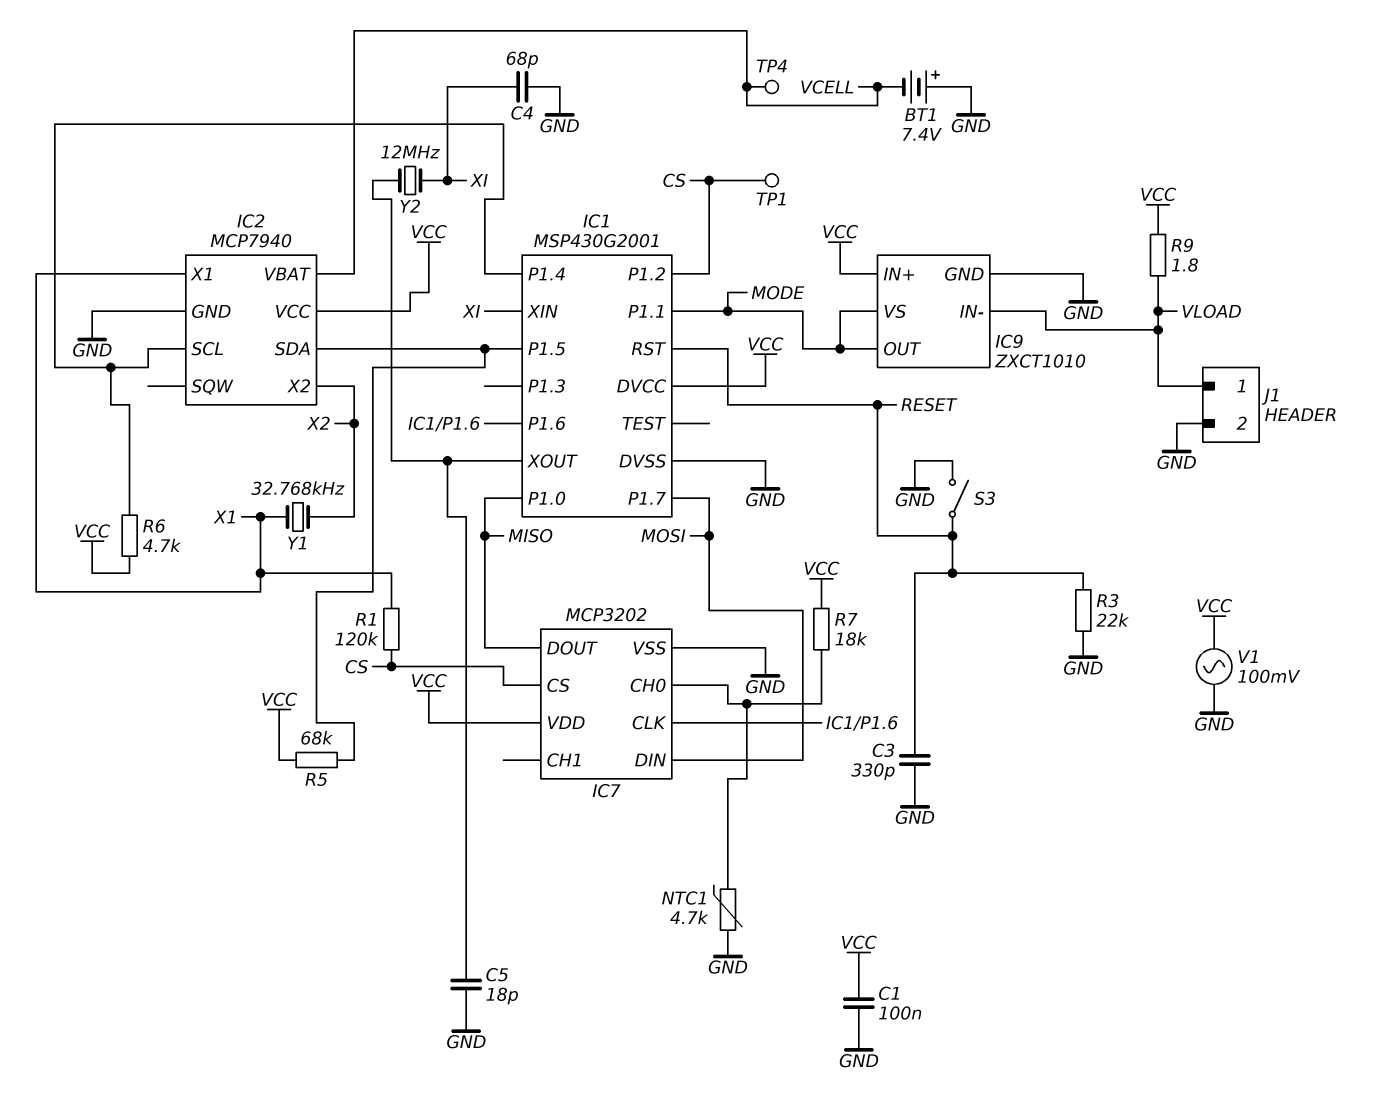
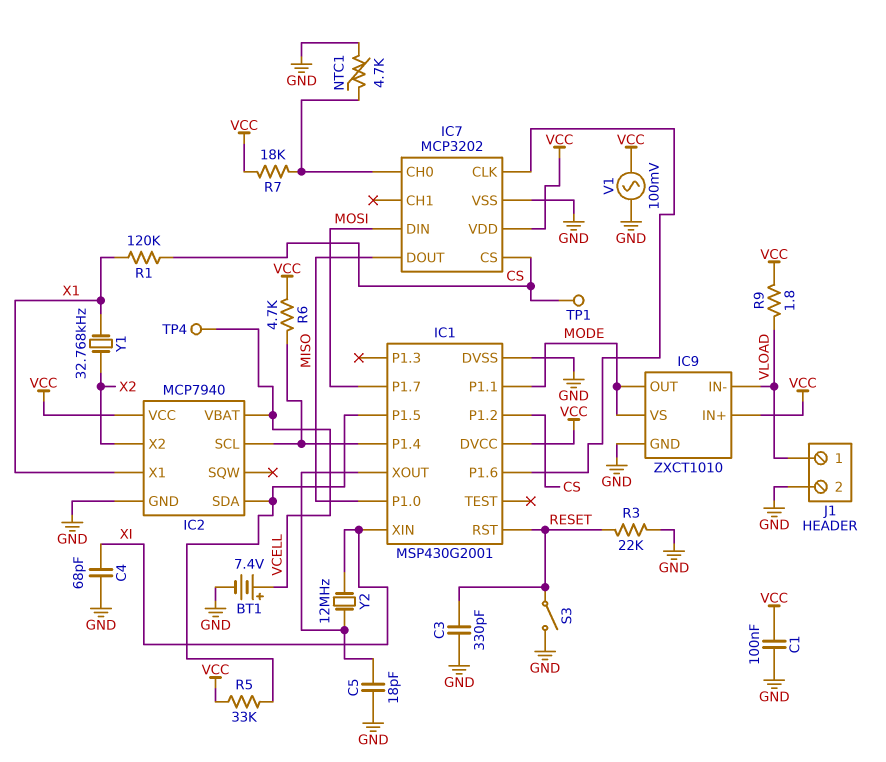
BT1: 7.4V (plus GND, minus VCELL) -> 7.4V (plus VCELL, minus GND)
R5: 68k (IC1/P1.5, VCC) -> 33k (IC1/P1.5, VCC)

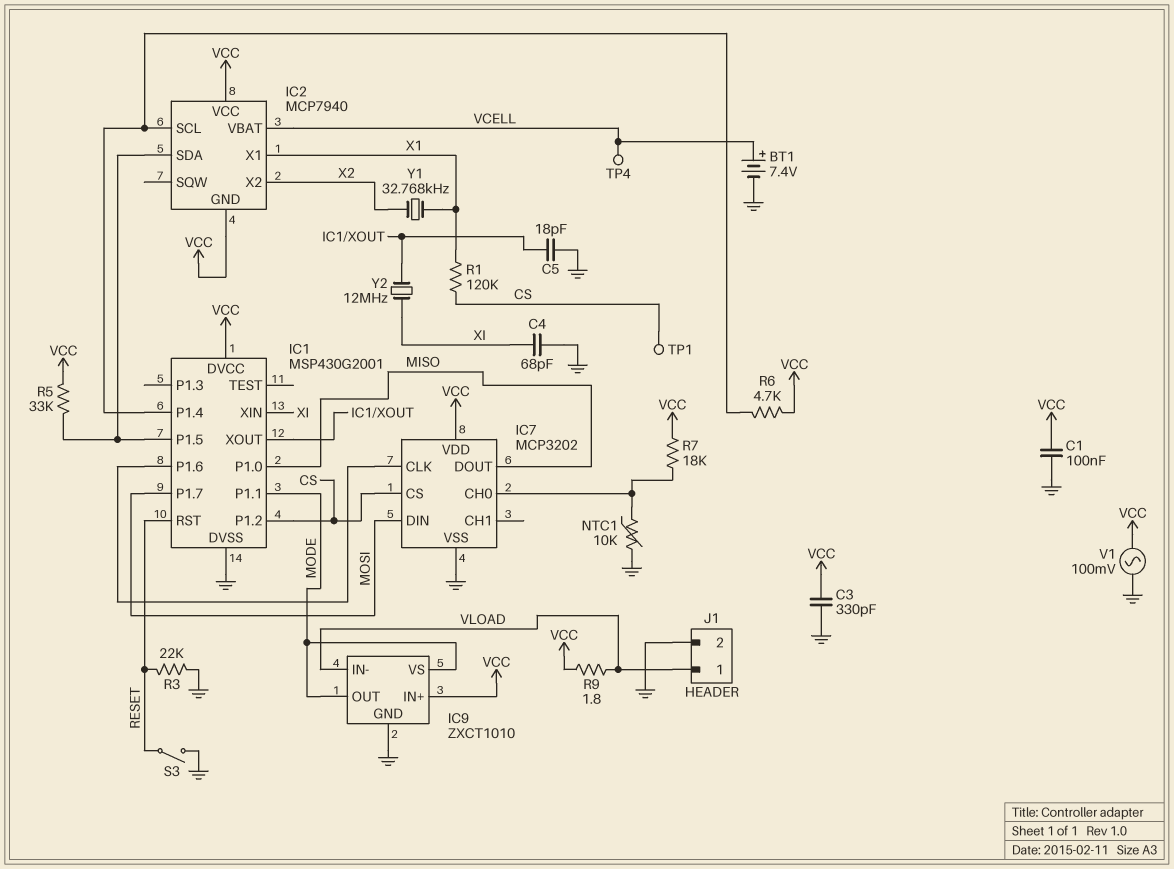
C3: 330pF (GND, RESET) -> 330pF (GND, VCC)
IC2 pin GND: GND -> VCC
NTC1: 4.7k (GND, IC7/CH0) -> 10k (GND, IC7/CH0)

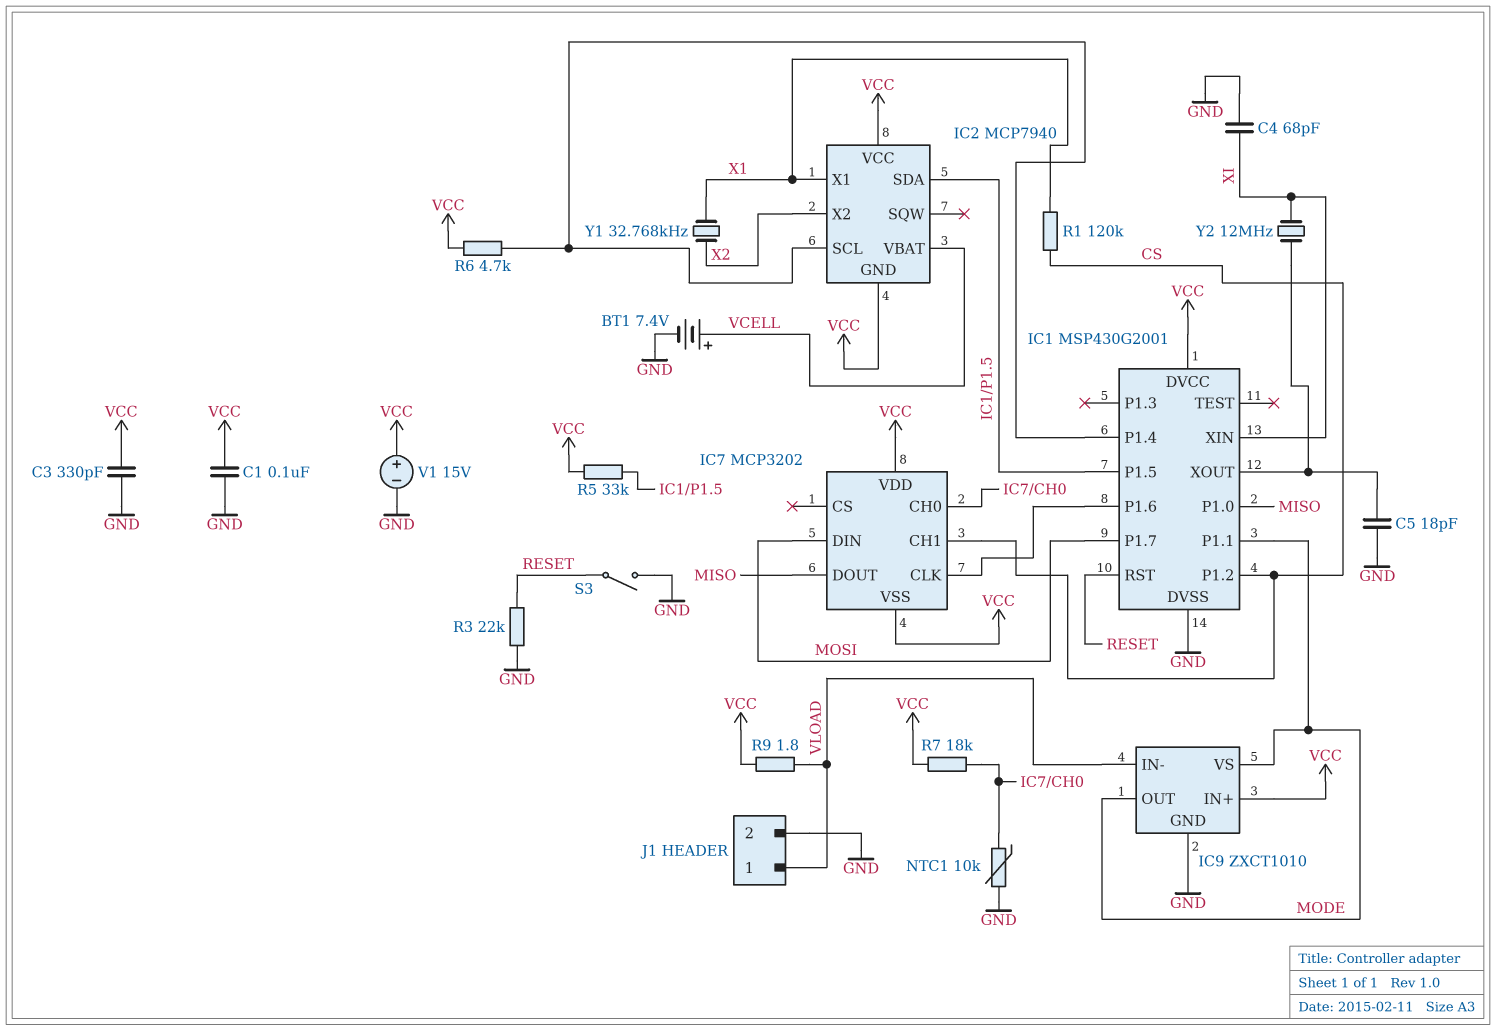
IC7 pin CH1: none -> CS
IC7 pin CS: CS -> none
IC7 pin VSS: GND -> VCC
TP1: test point (CS) -> none
TP4: test point (VCELL) -> none
V1: AC 100mV (GND, VCC) -> 15V (plus VCC, minus GND)

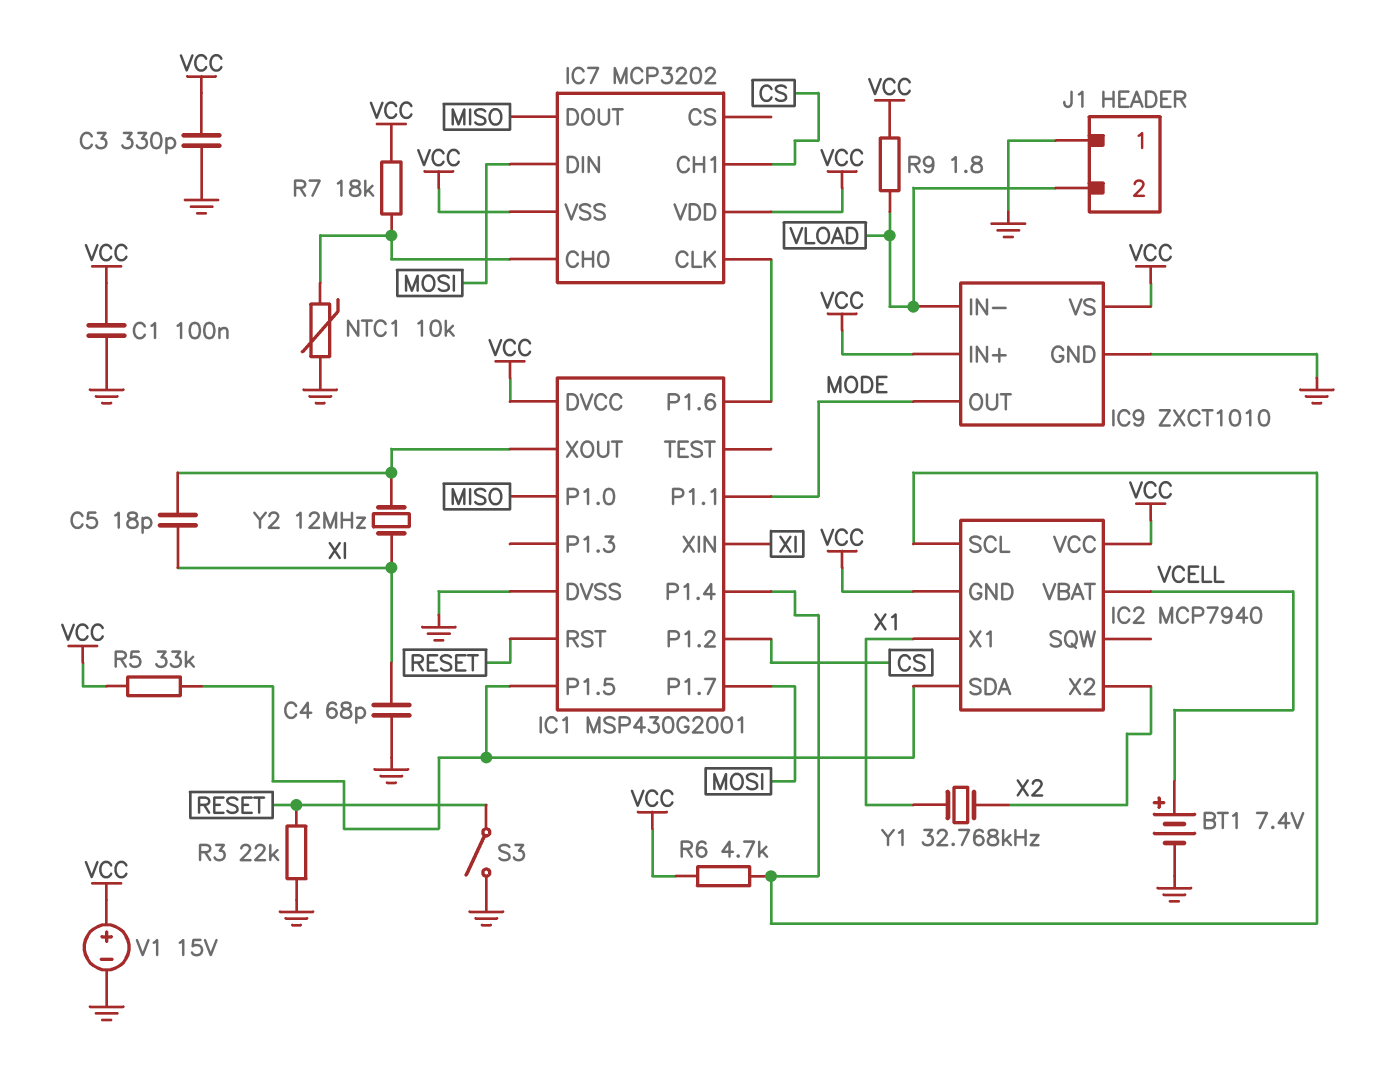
C5: 18pF (GND, IC1/XOUT) -> 18pF (IC1/XOUT, XI)
IC9 pin VS: MODE -> VCC
J1 pin 1: VLOAD -> GND
J1 pin 2: GND -> VLOAD
R1: 120k (CS, X1) -> none

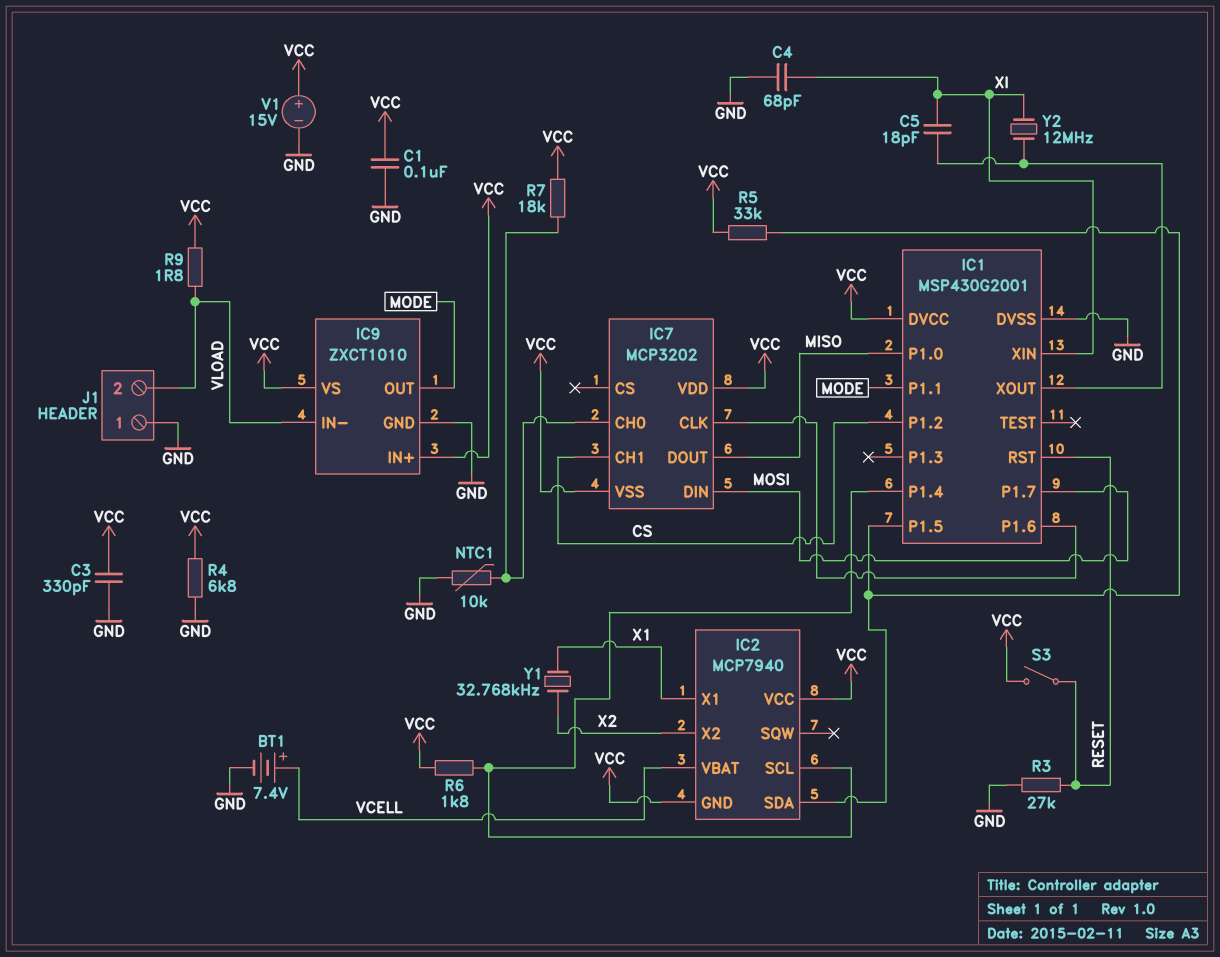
R3: 22k (GND, RESET) -> 27k (GND, RESET)
R4: none -> 6.8k (GND, VCC)
R6: 4.7k (IC1/P1.4, VCC) -> 1.8k (IC1/P1.4, VCC)
S3: switch (GND, RESET) -> switch (RESET, VCC)

